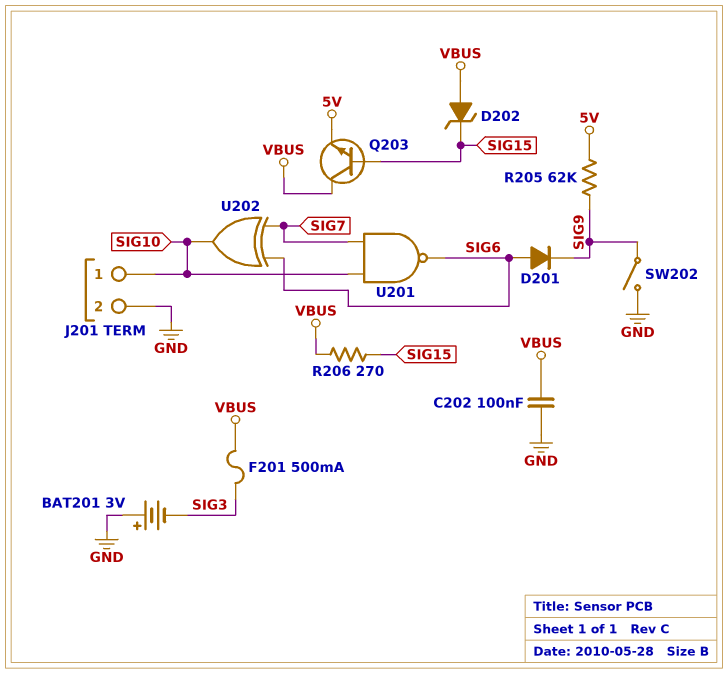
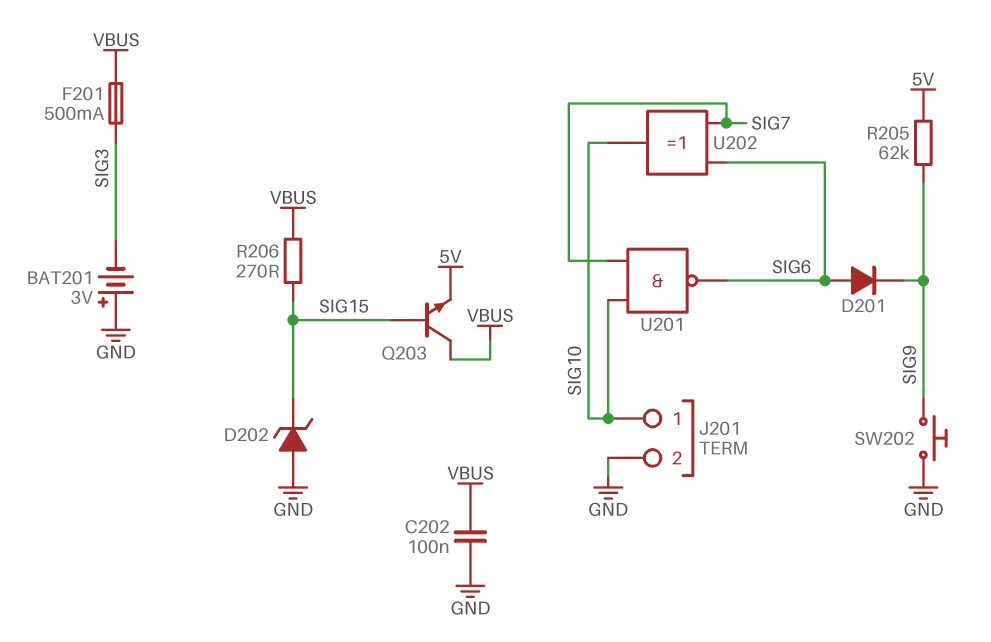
D202: zener (A VBUS, K SIG15) -> zener (A GND, K SIG15)
SW202: switch (GND, SIG9) -> button (GND, SIG9)

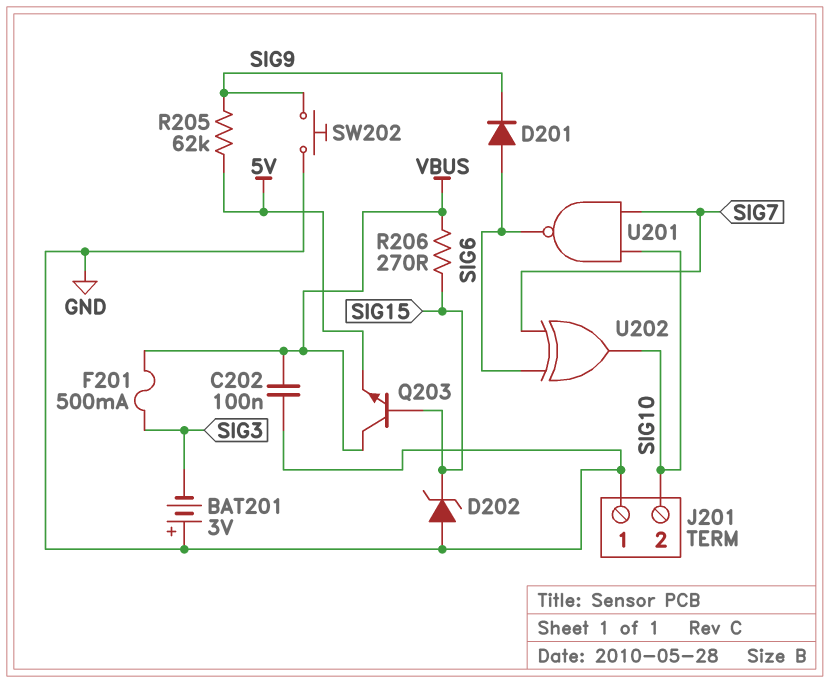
J201 pin 1: SIG10 -> GND
J201 pin 2: GND -> SIG10

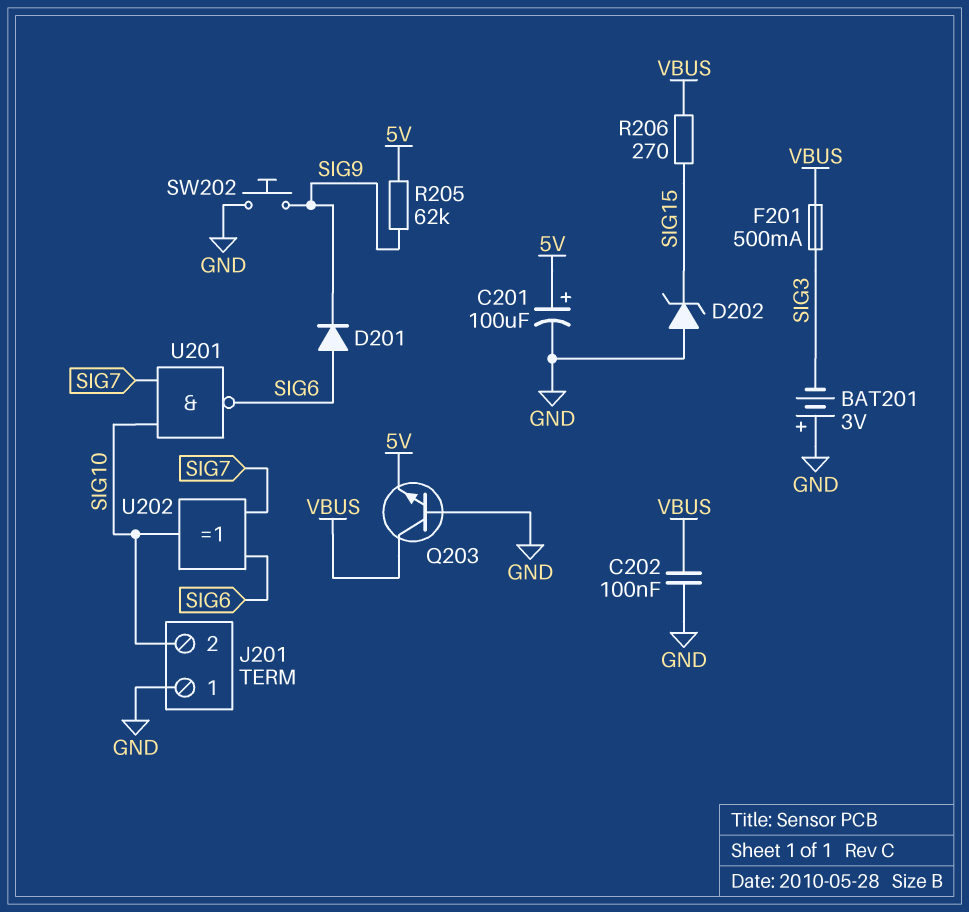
C201: none -> 100uF (plus 5V, minus GND)
Q203: NPN (B SIG15, C VBUS, E 5V) -> NPN (B GND, C VBUS, E 5V)

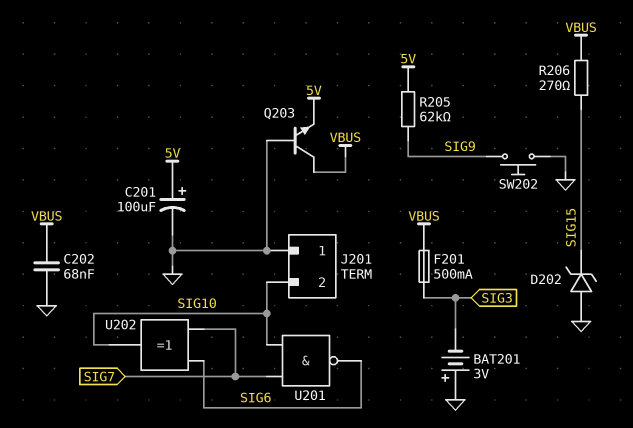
C202: 100nF (GND, VBUS) -> 68nF (GND, VBUS)
D201: diode (A SIG6, K SIG9) -> none

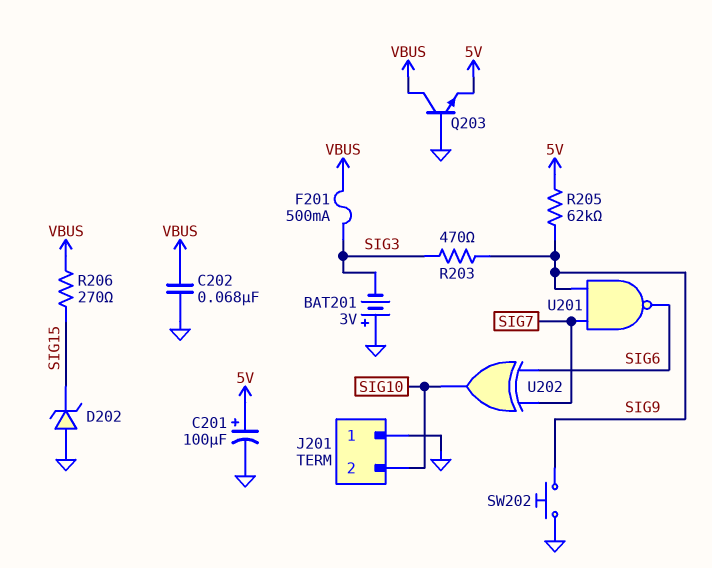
R203: none -> 470 (SIG3, SIG9)
U201: NAND (in SIG7, in SIG10, out SIG6) -> NAND (in SIG7, in SIG9, out SIG6)

